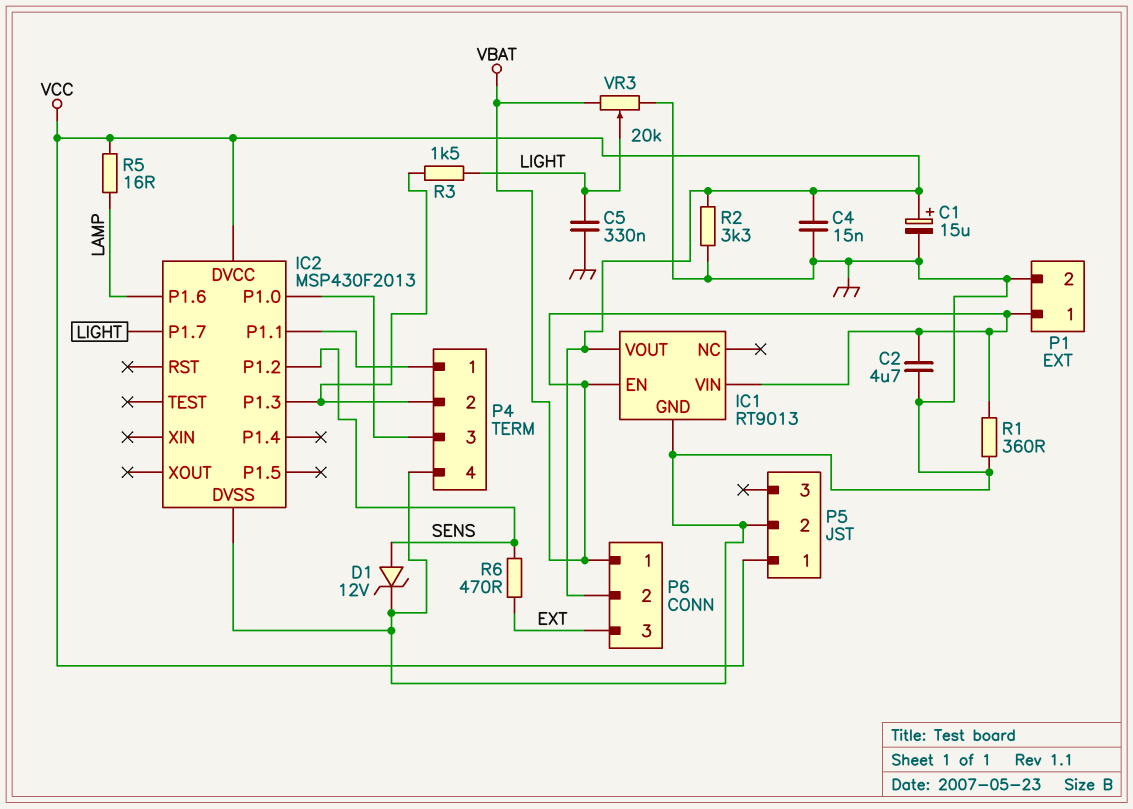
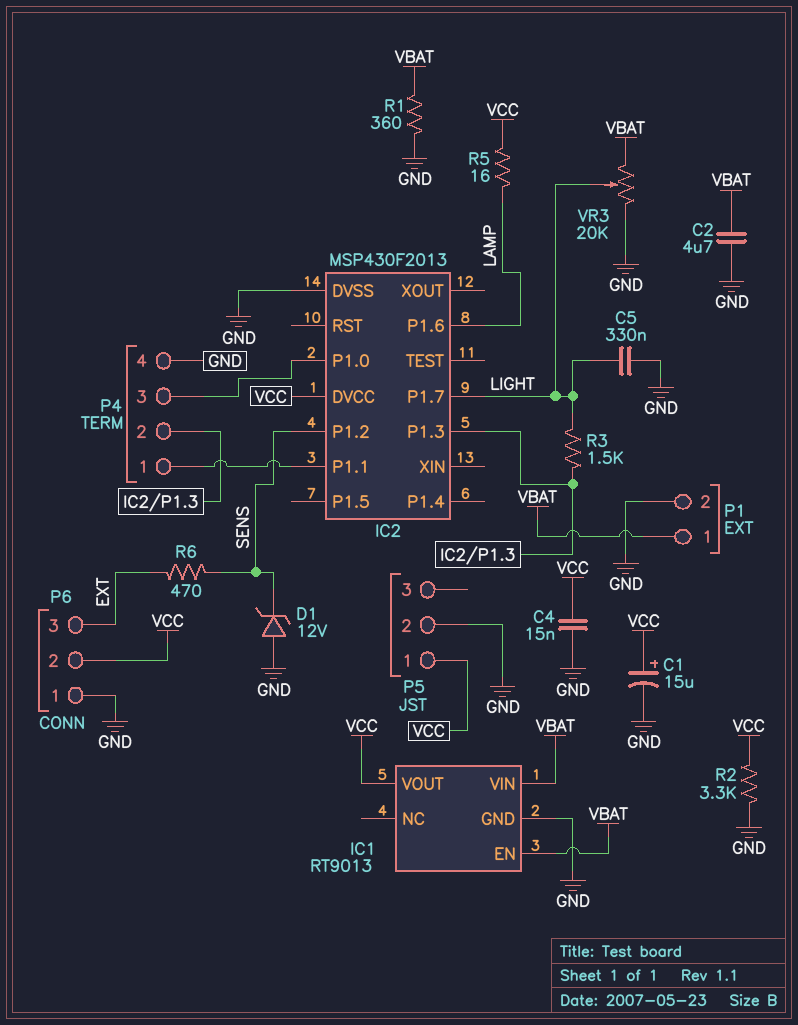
D1: zener 12V (A SENS, K GND) -> zener 12V (A GND, K SENS)
P6 pin 1: VBAT -> GND

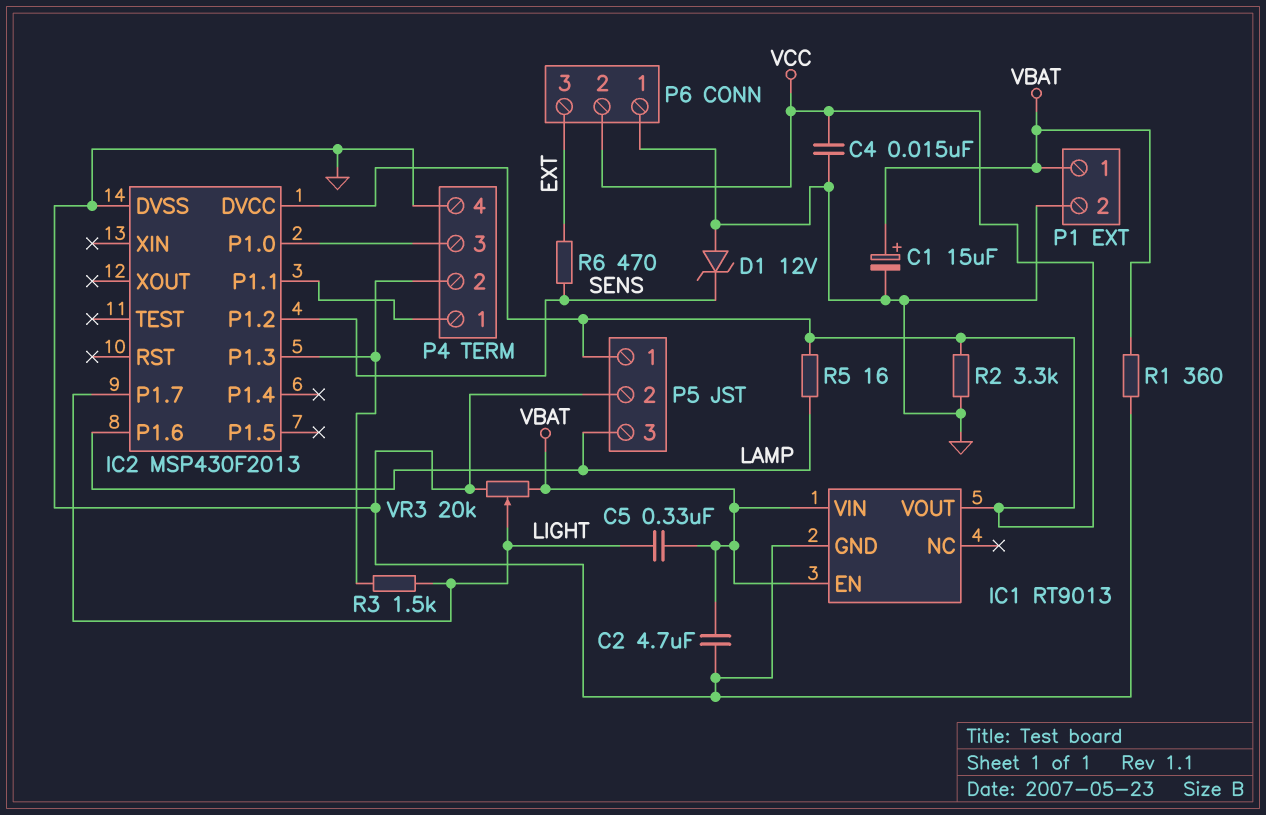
C1: 15uF (plus VCC, minus GND) -> 15uF (plus VBAT, minus GND)
C5: 330nF (GND, LIGHT) -> 330nF (LIGHT, VBAT)
P5 pin 3: none -> LAMP

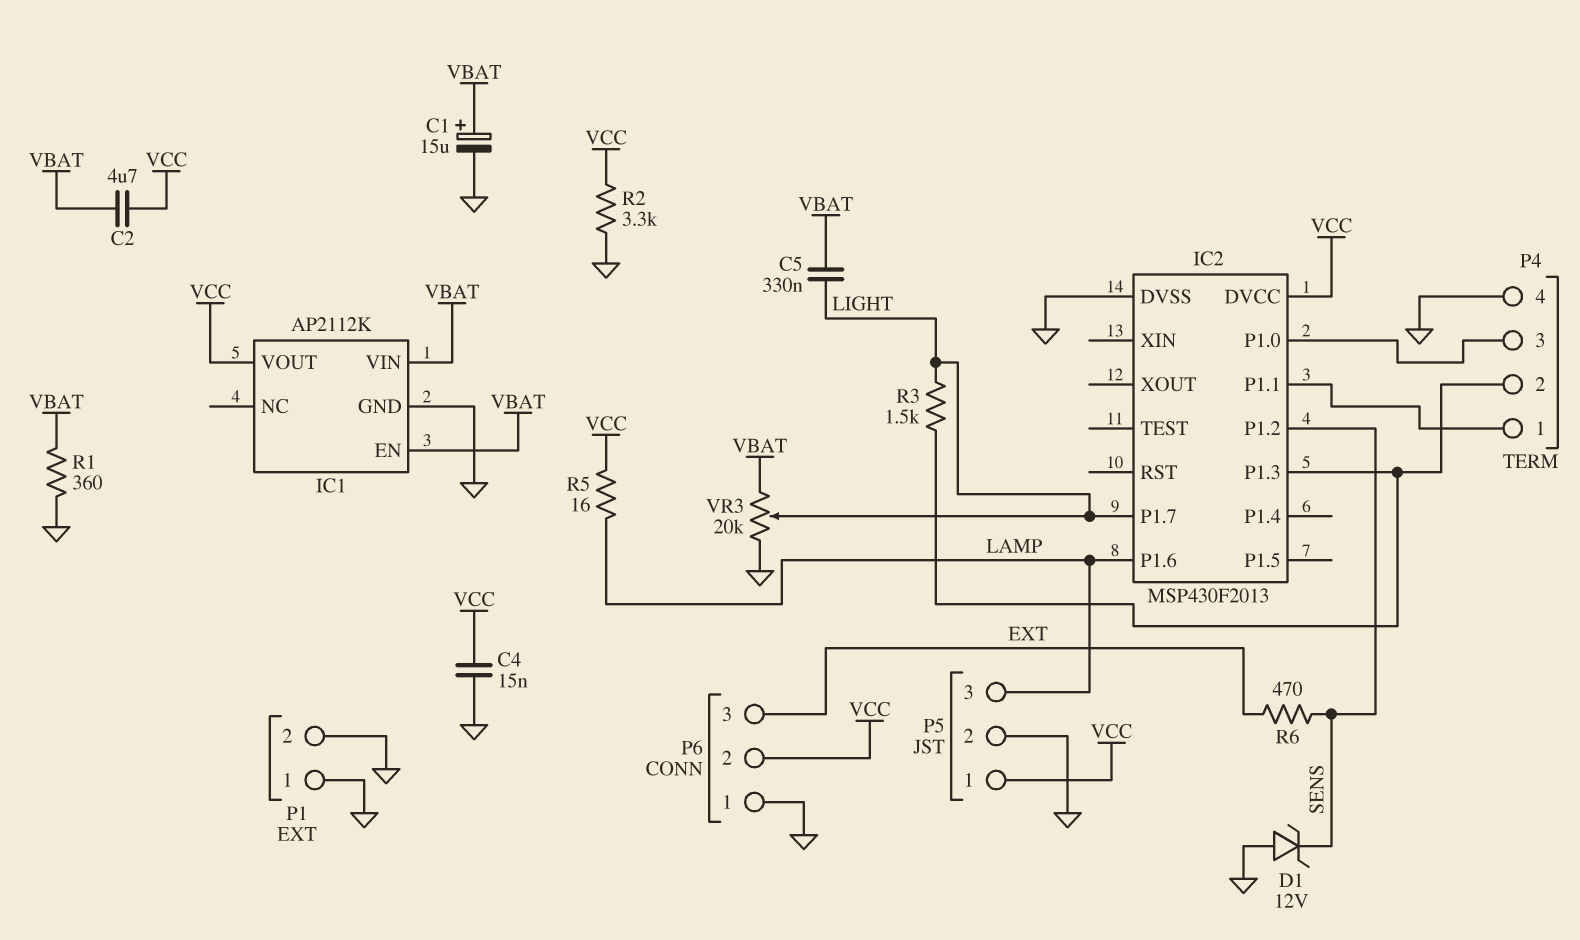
C2: 4.7uF (GND, VBAT) -> 4.7uF (VBAT, VCC)
IC1: RT9013 -> AP2112K
P1 pin 1: VBAT -> GND

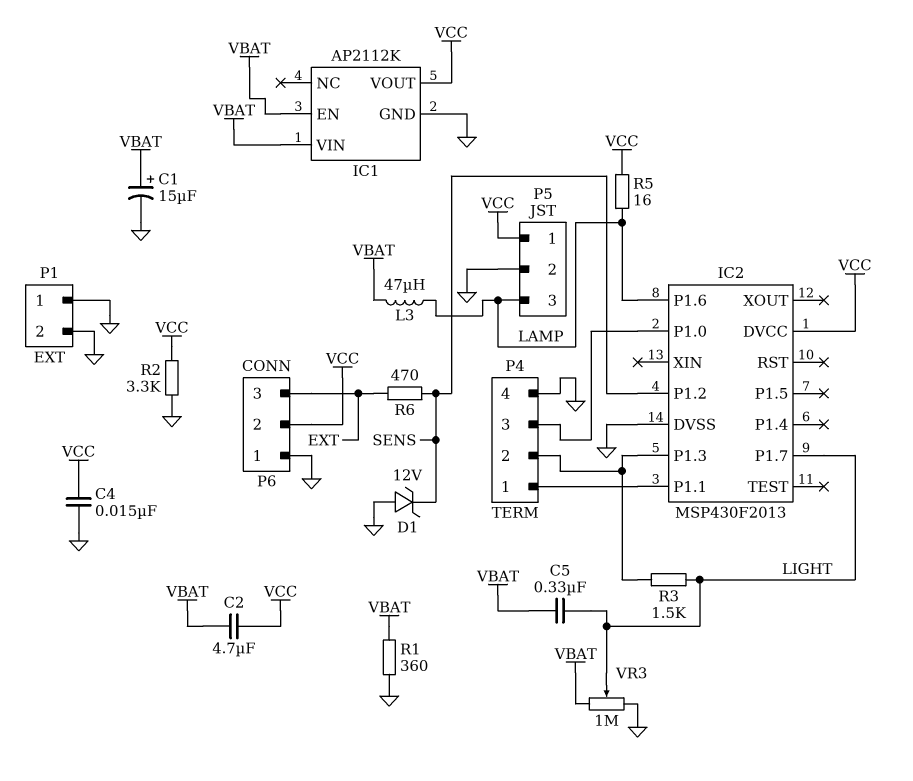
L3: none -> 47uH (LAMP, VBAT)
VR3: 20k (GND, VBAT, wiper LIGHT) -> 1M (GND, VBAT, wiper LIGHT)

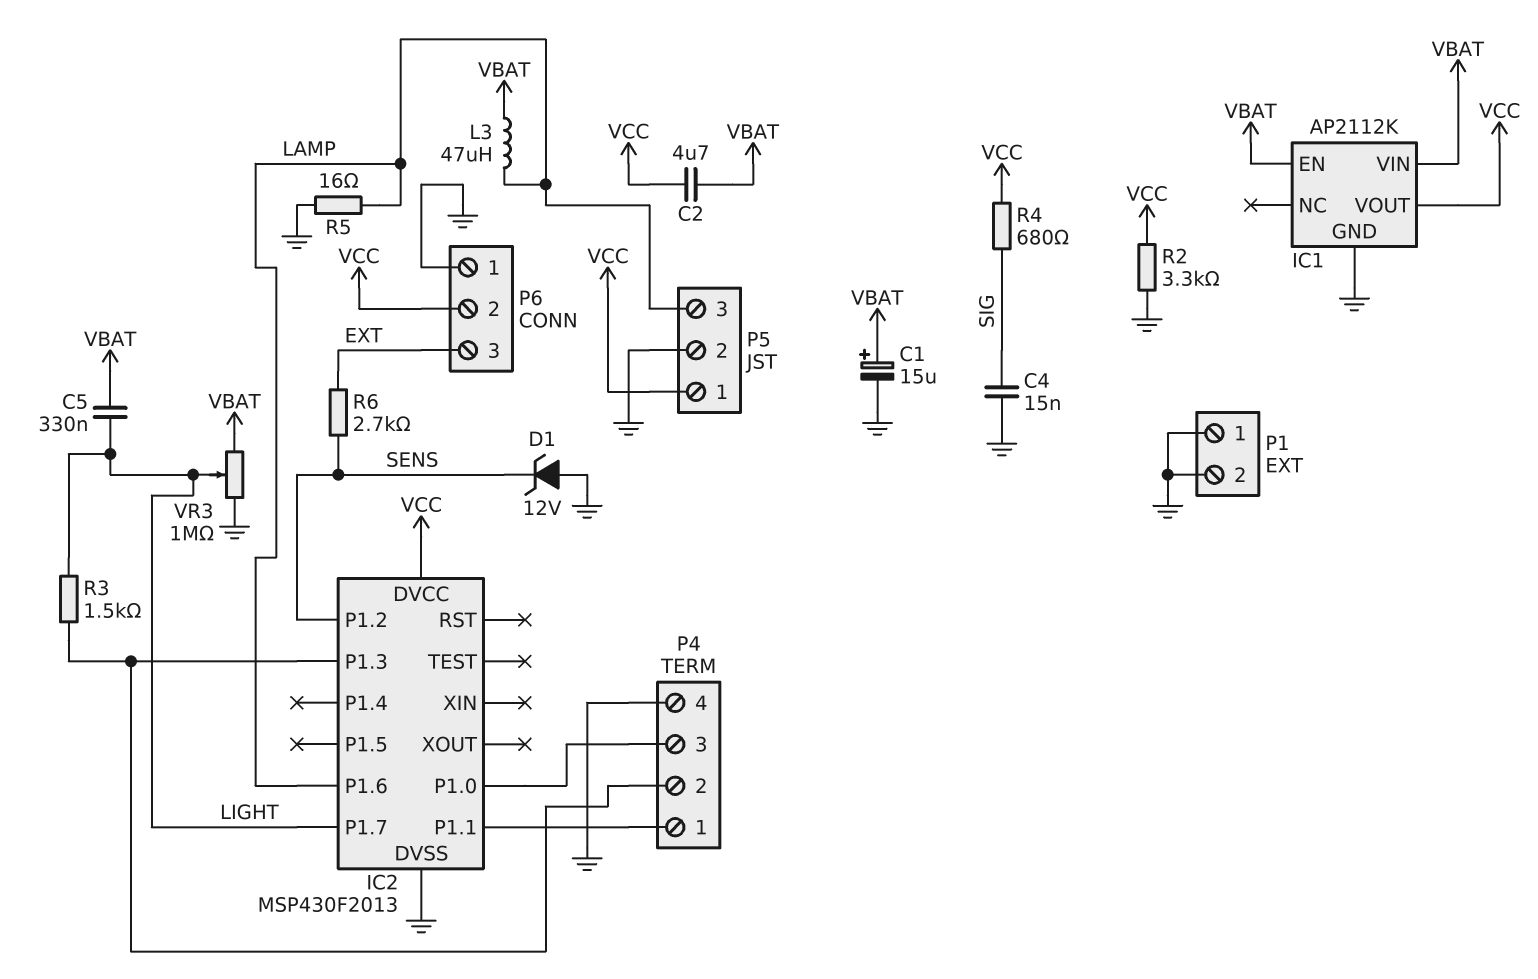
C4: 15nF (GND, VCC) -> 15nF (GND, SIG)
R1: 360 (GND, VBAT) -> none
R4: none -> 680 (SIG, VCC)
R5: 16 (LAMP, VCC) -> 16 (GND, LAMP)
R6: 470 (EXT, SENS) -> 2.7k (EXT, SENS)

